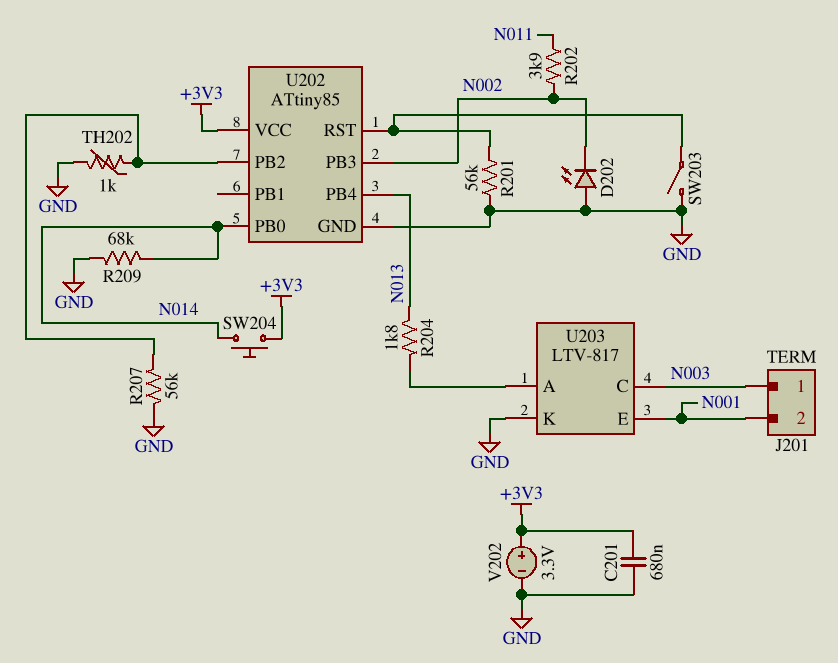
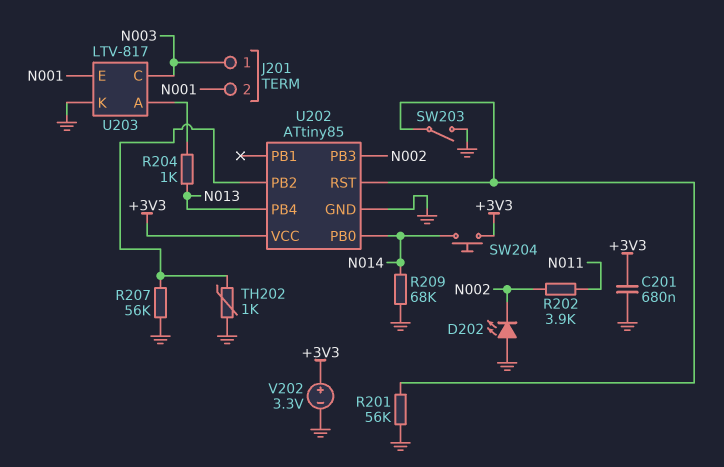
R204: 1.8k (N013, U203/A) -> 1k (N013, U203/A)

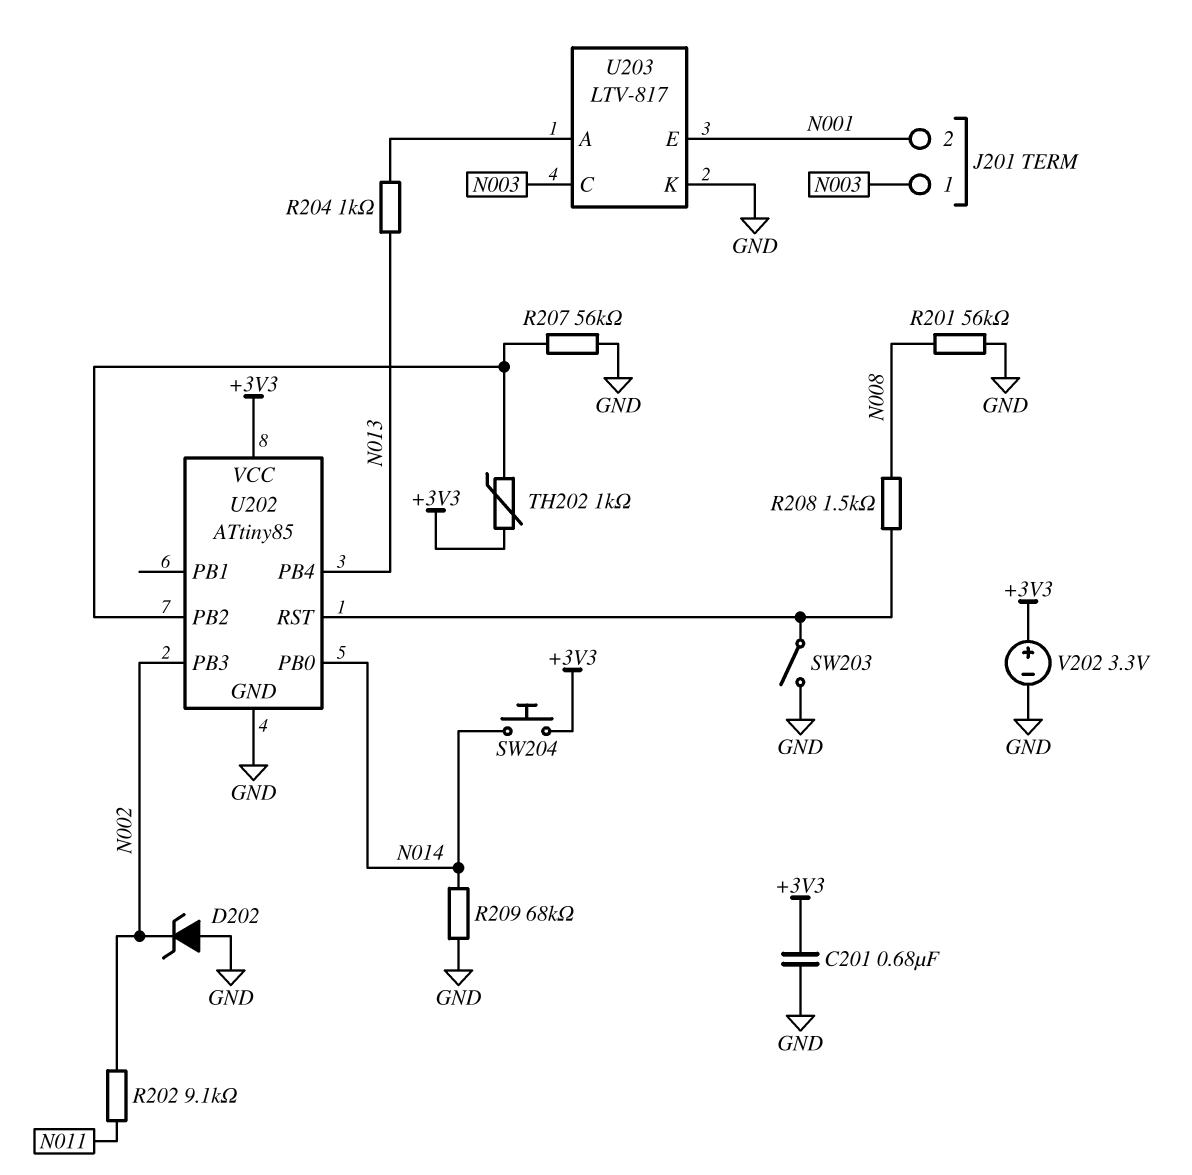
D202: LED (A GND, K N002) -> zener (A GND, K N002)
R201: 56k (GND, U202/RST) -> 56k (GND, N008)
R202: 3.9k (N002, N011) -> 9.1k (N002, N011)
R208: none -> 1.5k (N008, U202/RST)
TH202: 1k (GND, U202/PB2) -> 1k (+3V3, U202/PB2)

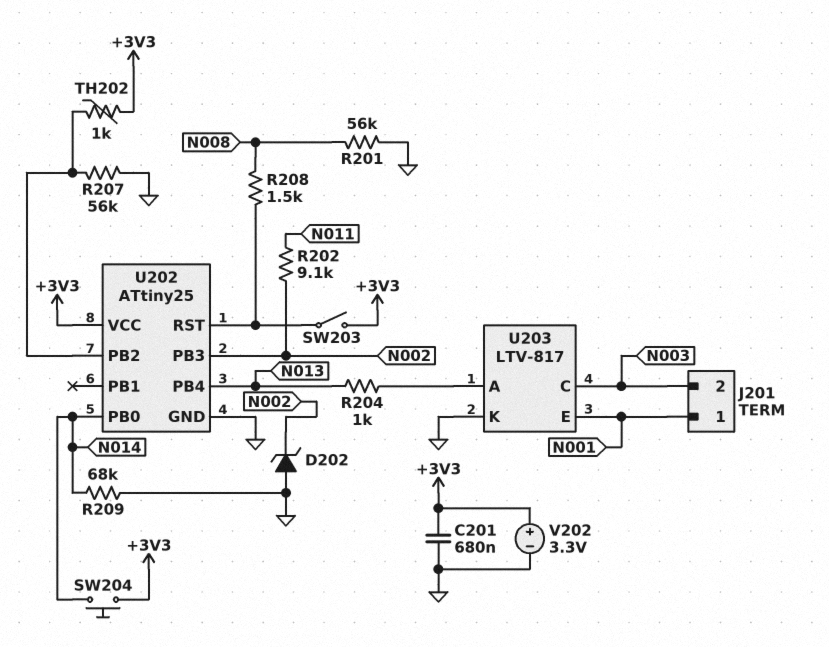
J201 pin 1: N003 -> N001
J201 pin 2: N001 -> N003
SW203: switch (GND, U202/RST) -> switch (+3V3, U202/RST)
U202: ATtiny85 -> ATtiny25

